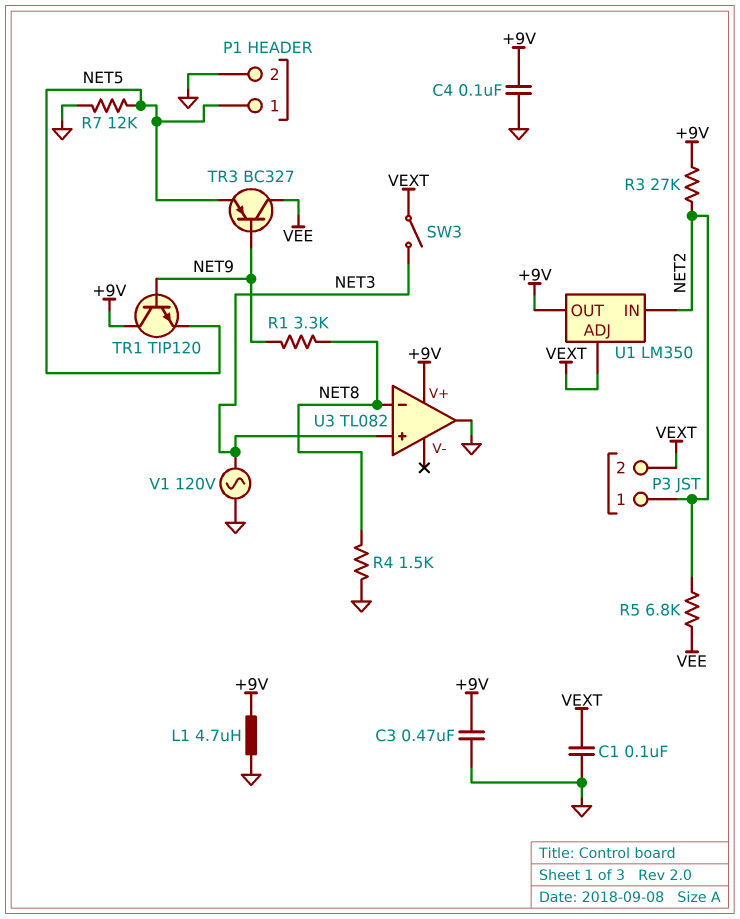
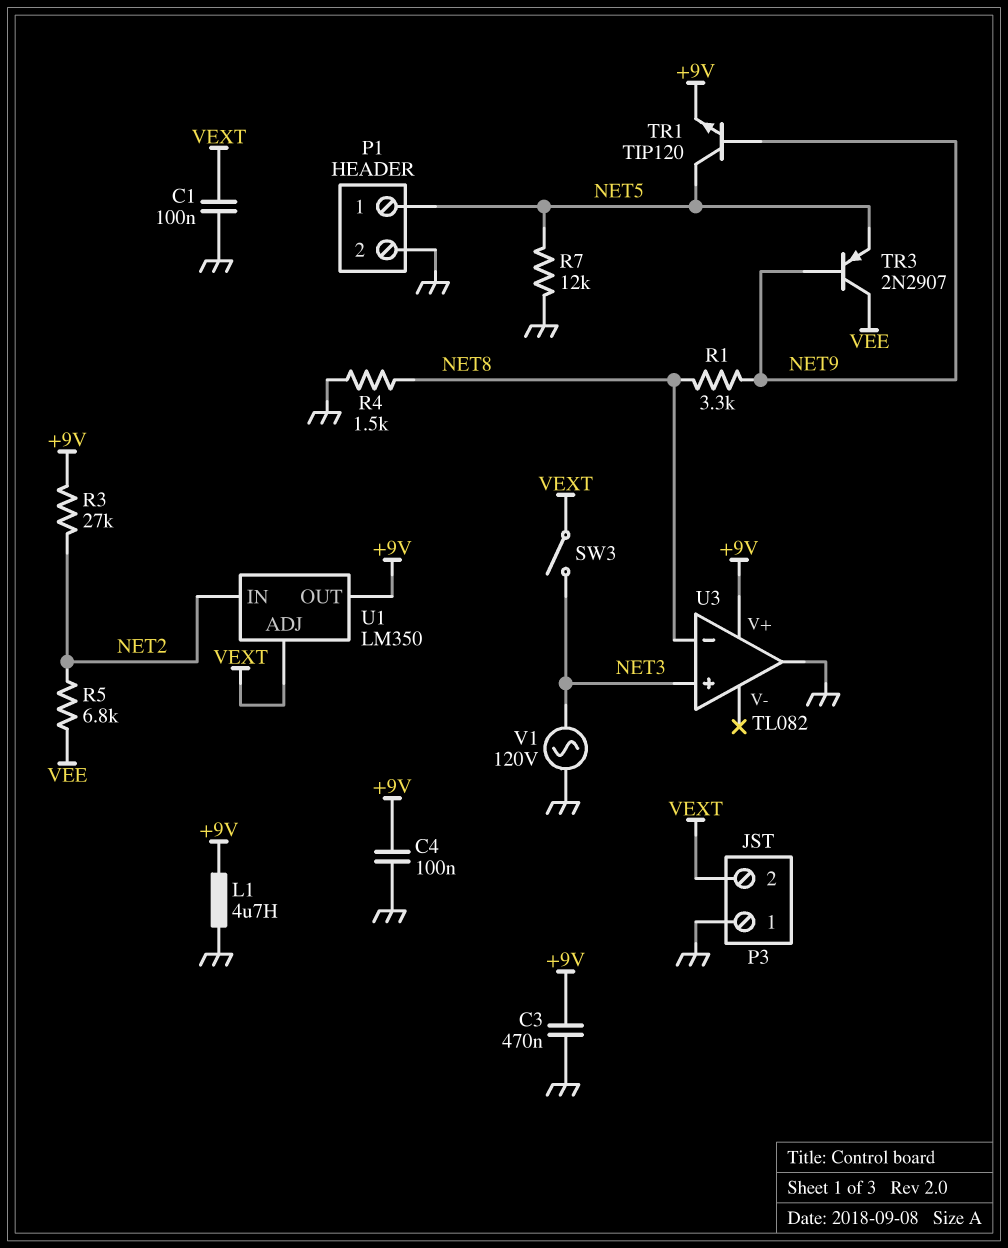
P3 pin 1: NET2 -> GND
TR1: NPN TIP120 (B NET9, C +9V, E NET5) -> NPN TIP120 (B NET9, C NET5, E +9V)
TR3: PNP BC327 (B NET9, C VEE, E NET5) -> PNP 2N2907 (B NET9, C VEE, E NET5)

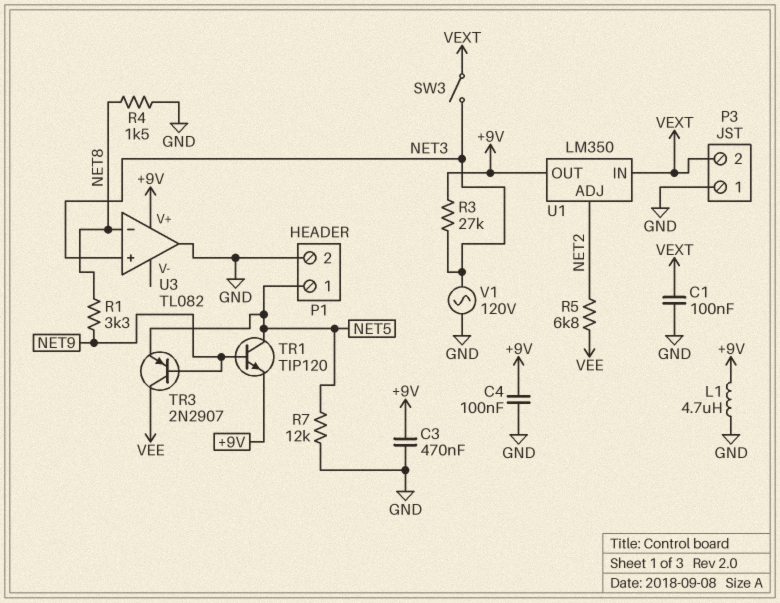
R3: 27k (+9V, NET2) -> 27k (+9V, NET3)
U1 pin ADJ: VEXT -> NET2
U1 pin IN: NET2 -> VEXT

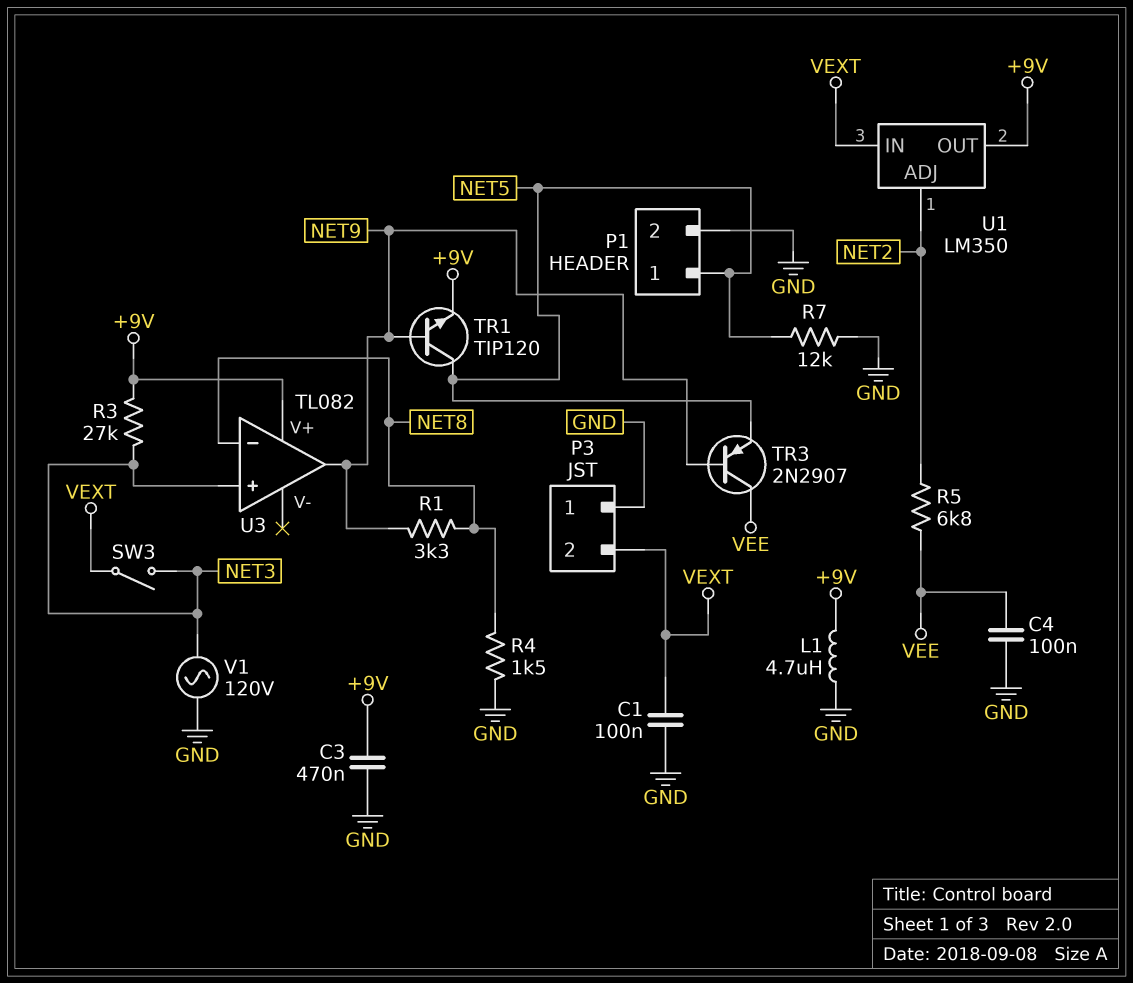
C4: 100nF (+9V, GND) -> 100nF (GND, VEE)
U3 pin out: GND -> NET9

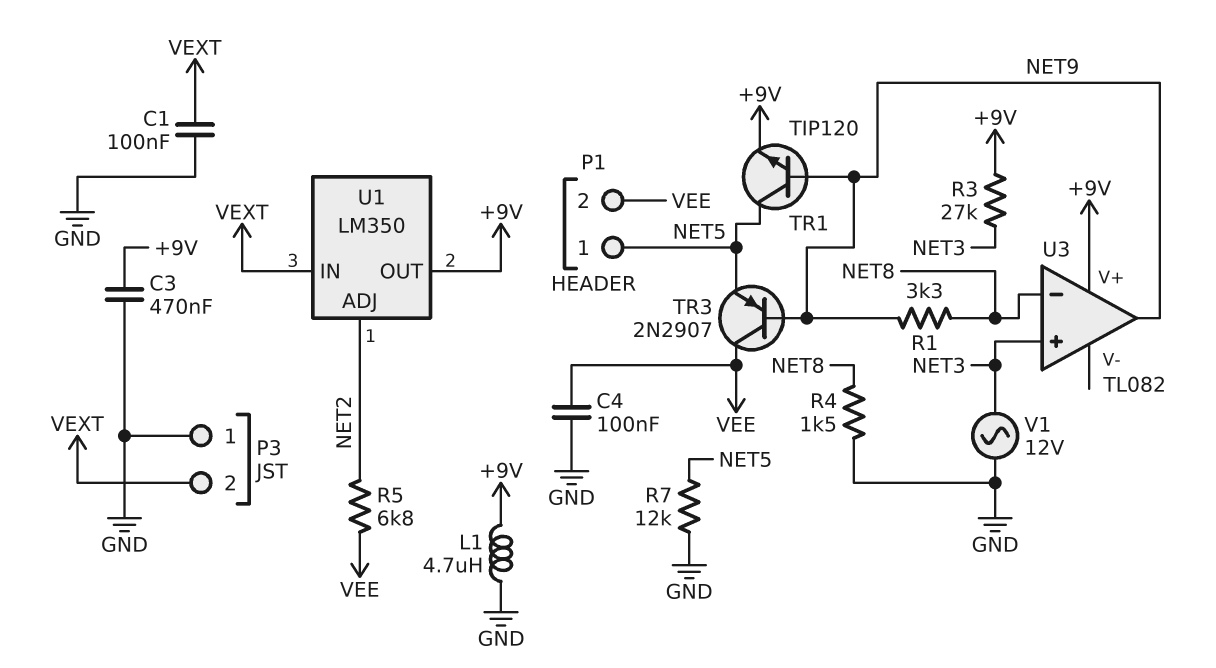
P1 pin 2: GND -> VEE
SW3: switch (NET3, VEXT) -> none
V1: AC 120V (GND, NET3) -> AC 12V (GND, NET3)

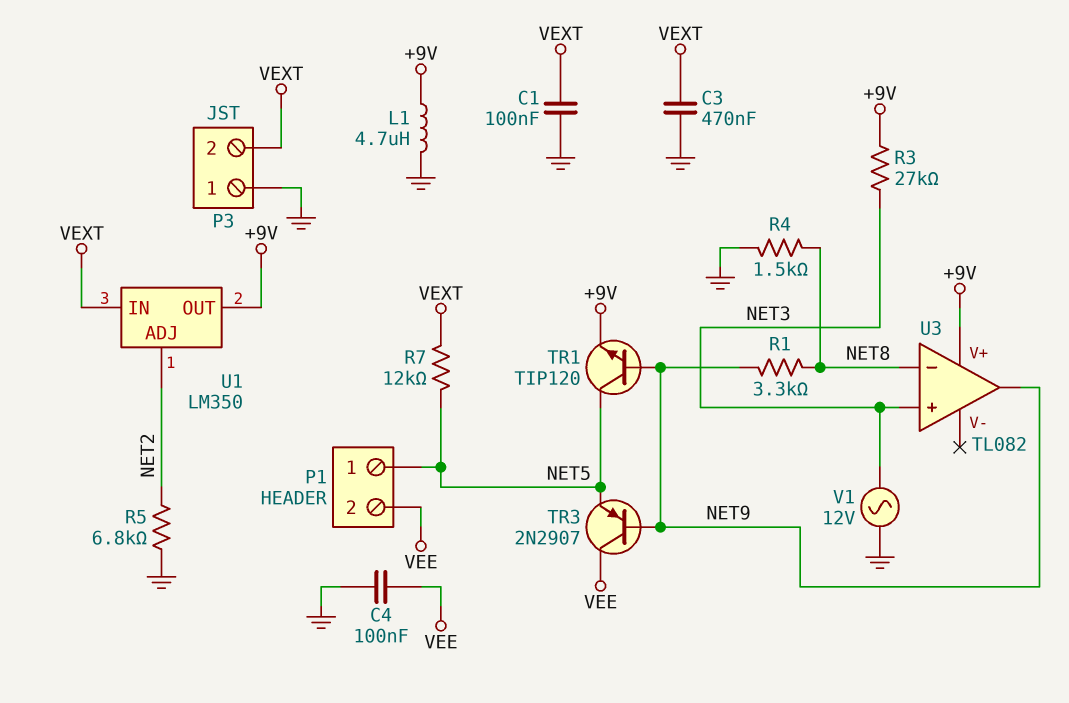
C3: 470nF (+9V, GND) -> 470nF (GND, VEXT)
R5: 6.8k (NET2, VEE) -> 6.8k (GND, NET2)
R7: 12k (GND, NET5) -> 12k (NET5, VEXT)

